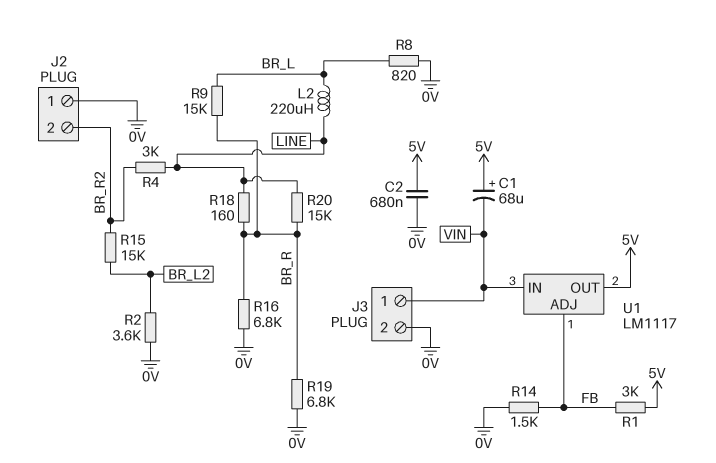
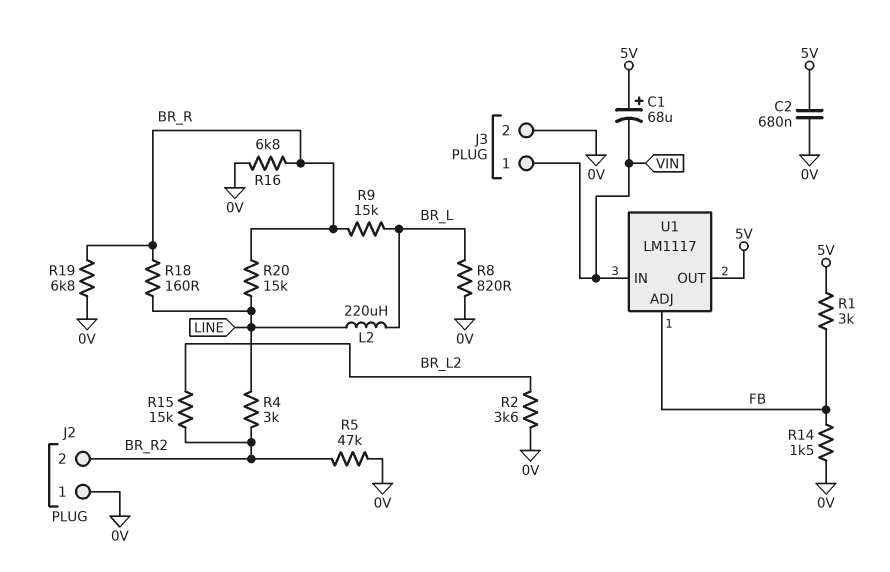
R5: none -> 47k (0V, BR_R2)

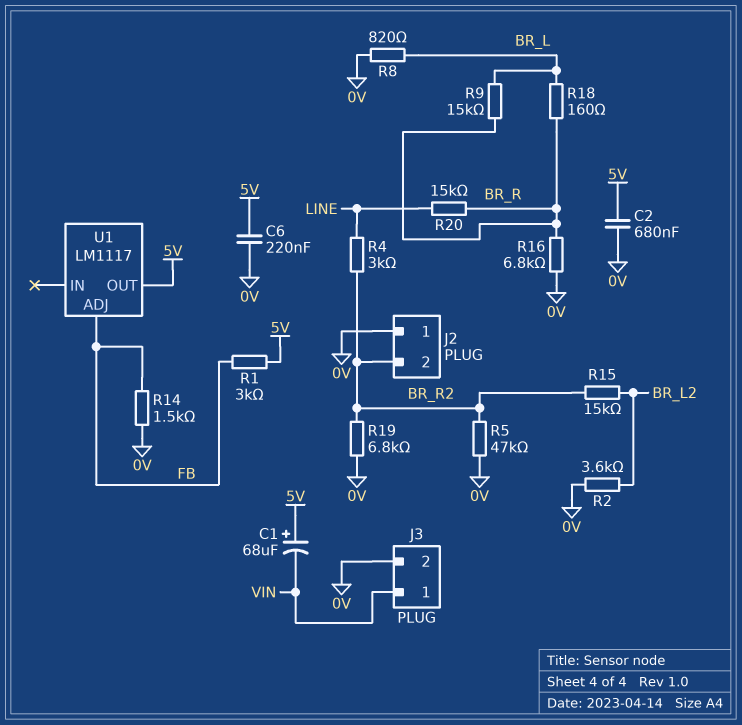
C6: none -> 220nF (0V, 5V)
L2: 220uH (BR_L, LINE) -> none
R18: 160 (BR_R, LINE) -> 160 (BR_L, BR_R)
R19: 6.8k (0V, BR_R) -> 6.8k (0V, BR_R2)
U1 pin IN: VIN -> none

